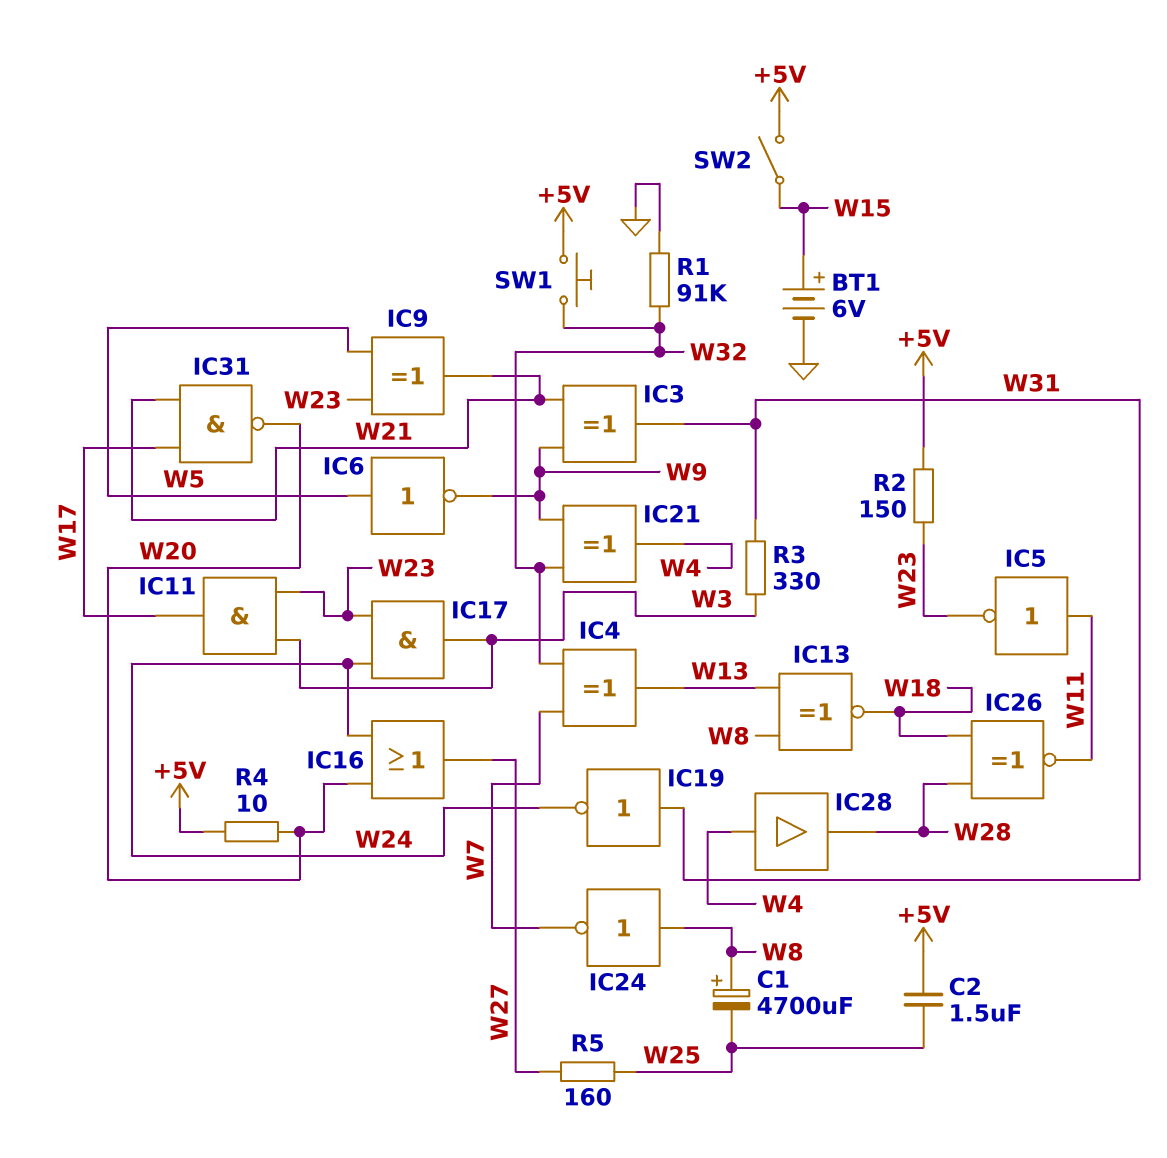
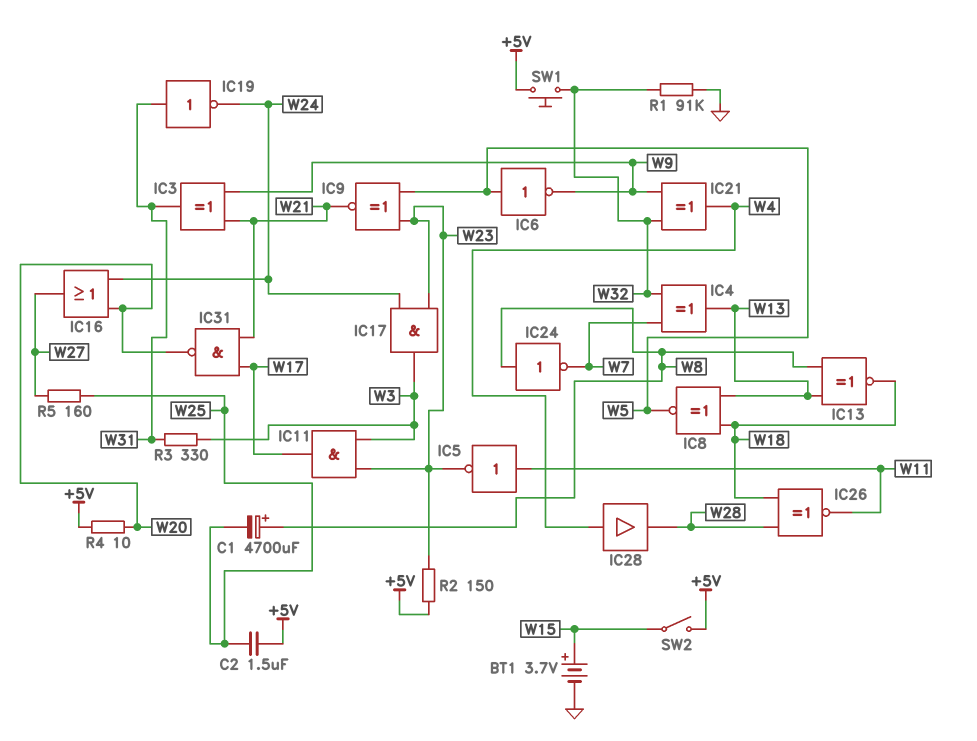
BT1: 6V (plus W15, minus GND) -> 3.7V (plus W15, minus GND)
IC8: none -> XNOR (in W13, in W18, out W5)
IC9: XOR (in W5, in W23, out W21) -> XNOR (in W5, in W23, out W21)

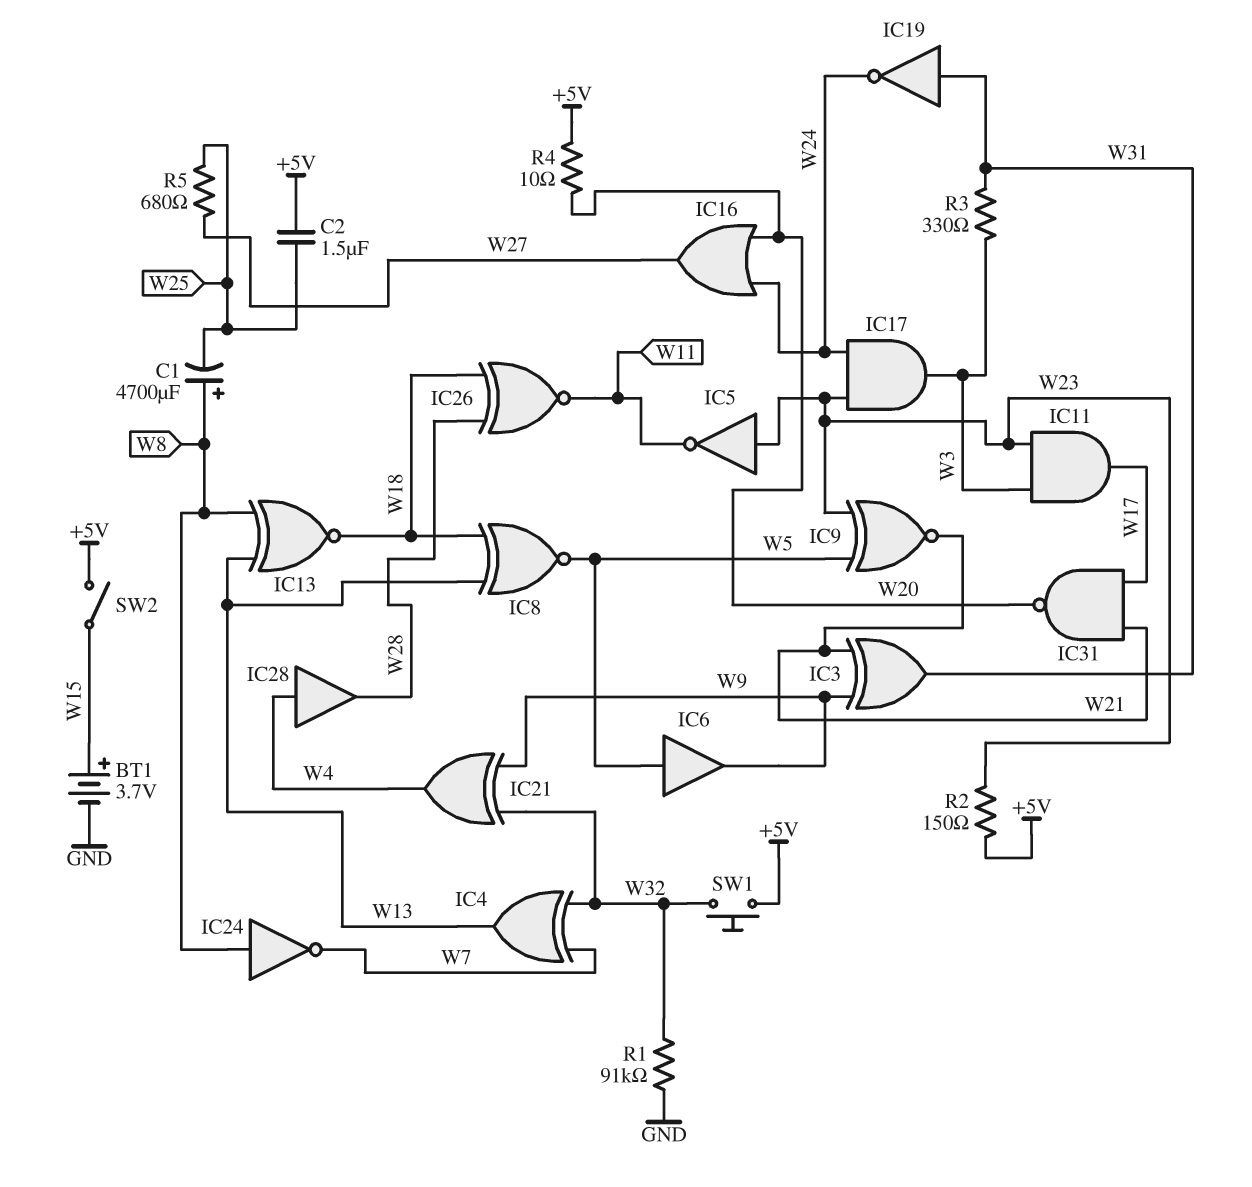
IC5: NOT (in W11, out W23) -> NOT (in W23, out W11)
IC6: NOT (in W5, out W9) -> buffer (in W5, out W9)
R5: 160 (W25, W27) -> 680 (W25, W27)

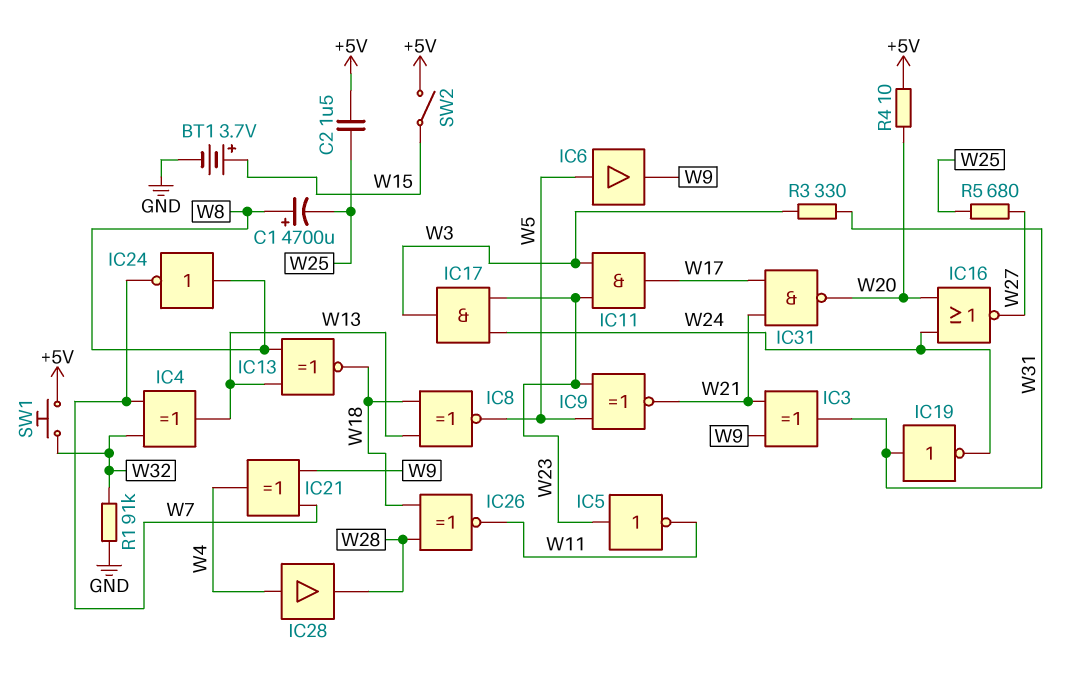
IC16: OR (in W20, in W24, out W27) -> NOR (in W20, in W24, out W27)
IC21: XOR (in W9, in W32, out W4) -> XOR (in W7, in W9, out W4)
R2: 150 (+5V, W23) -> none

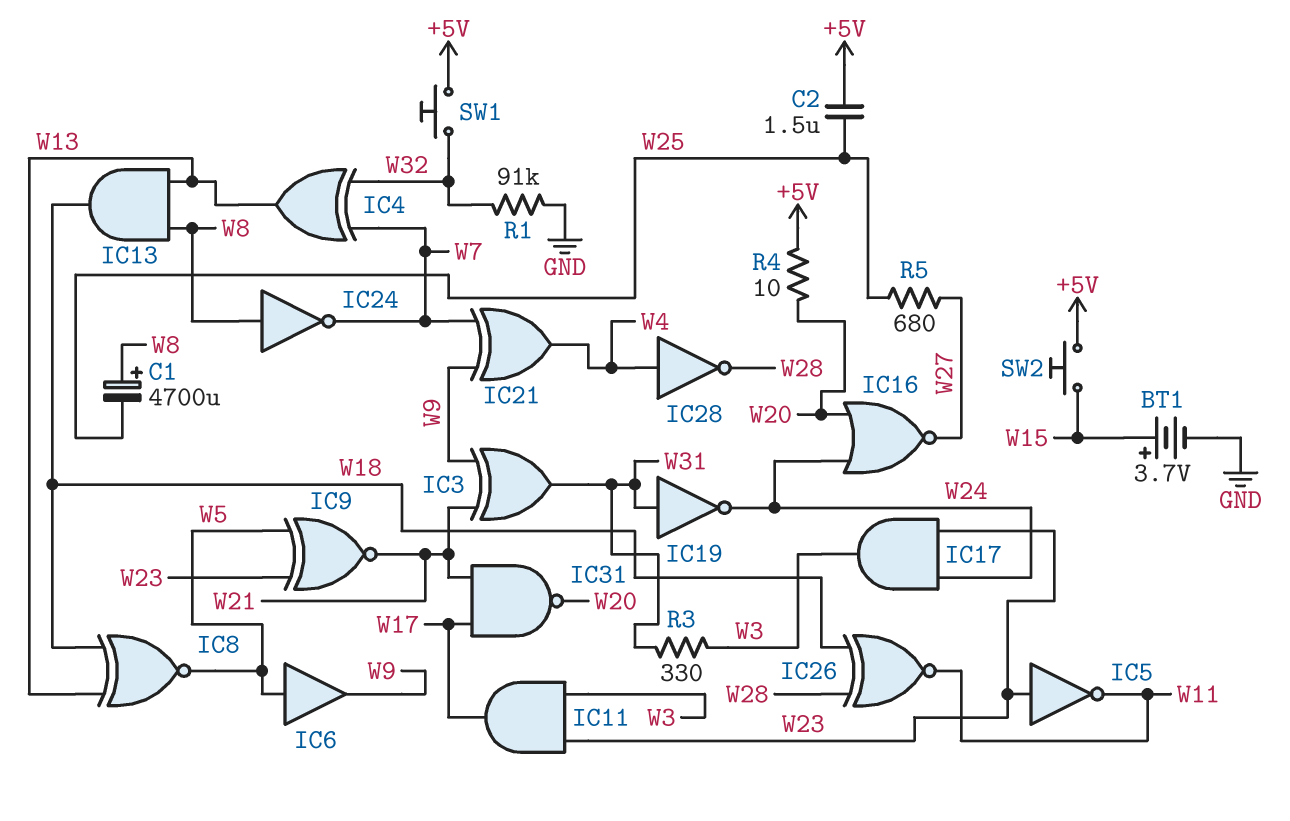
IC13: XNOR (in W8, in W13, out W18) -> AND (in W8, in W13, out W18)
IC28: buffer (in W4, out W28) -> NOT (in W4, out W28)
SW2: switch (+5V, W15) -> button (+5V, W15)

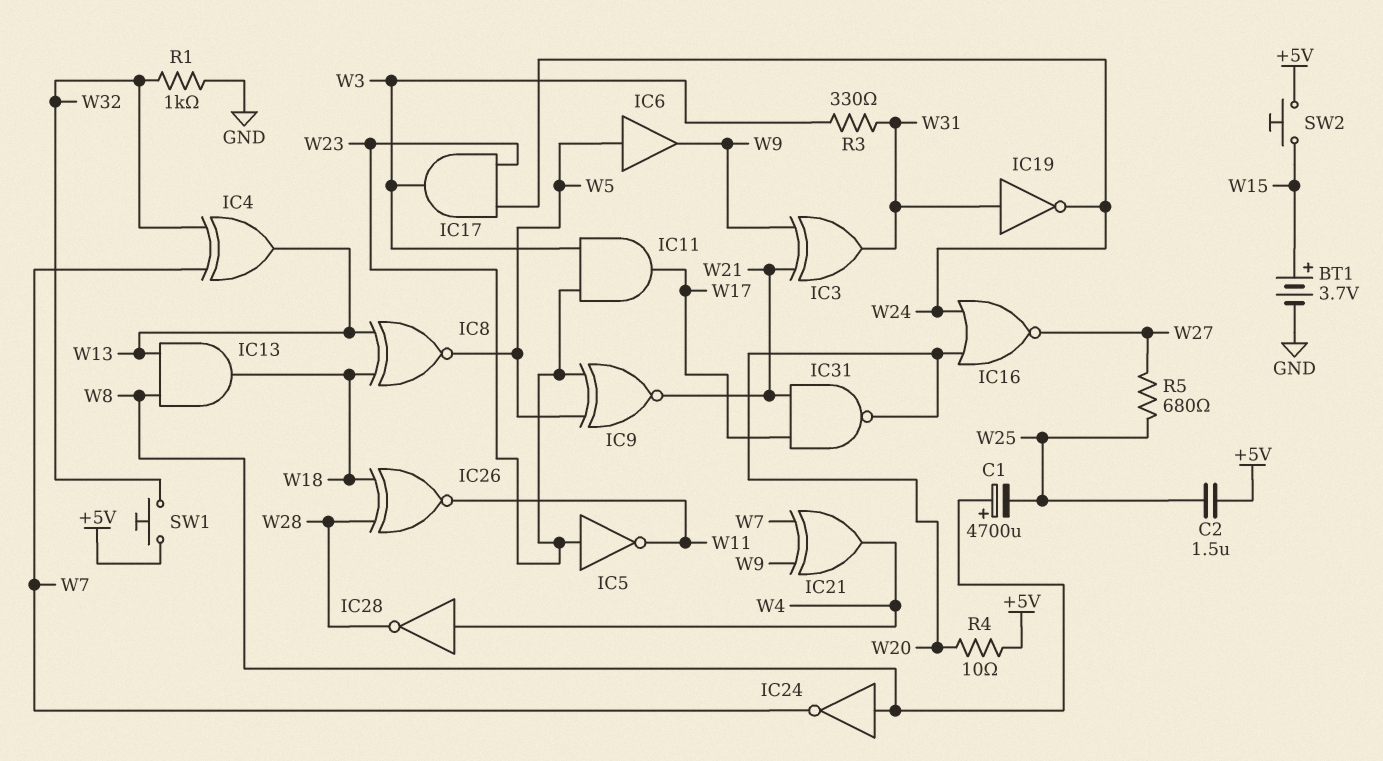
R1: 91k (GND, W32) -> 1k (GND, W32)

